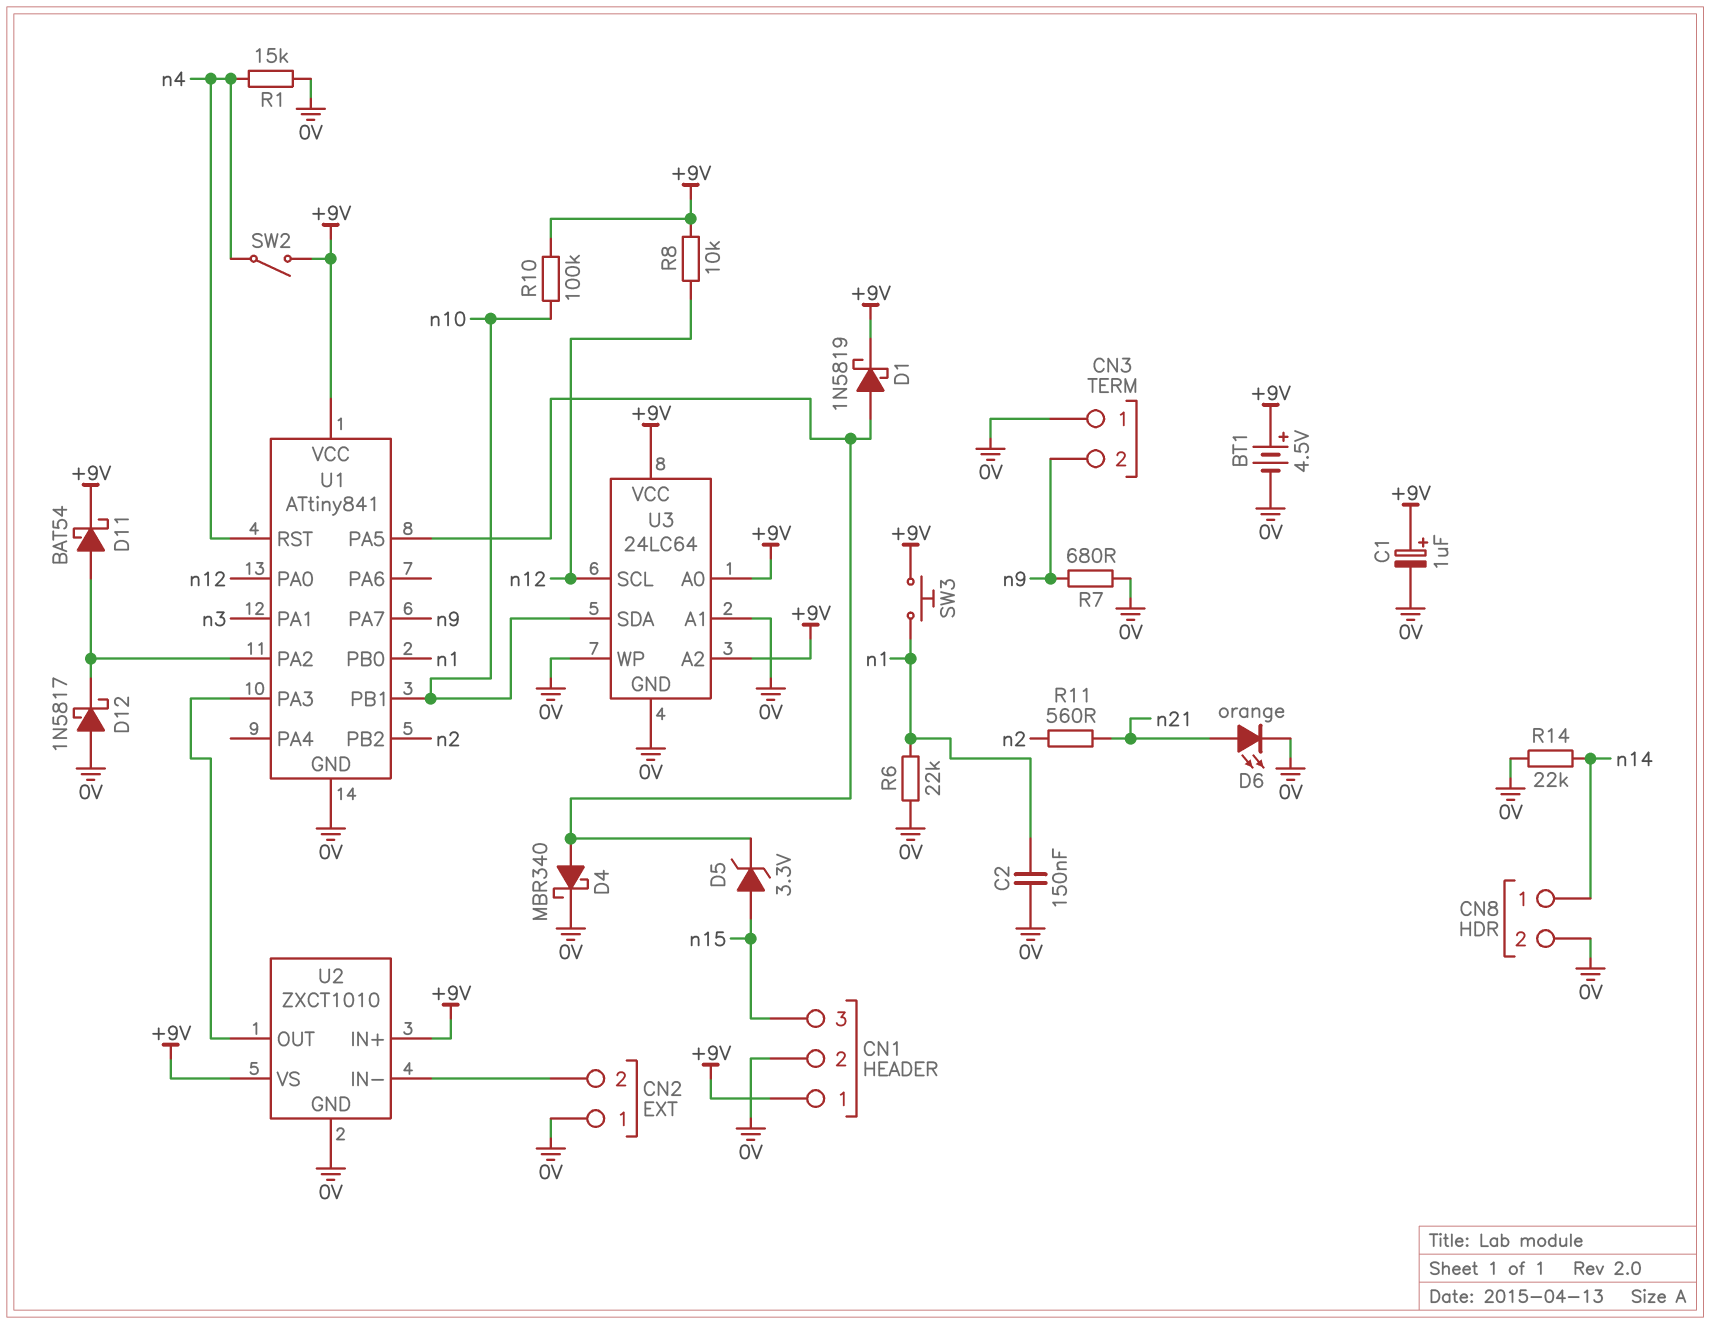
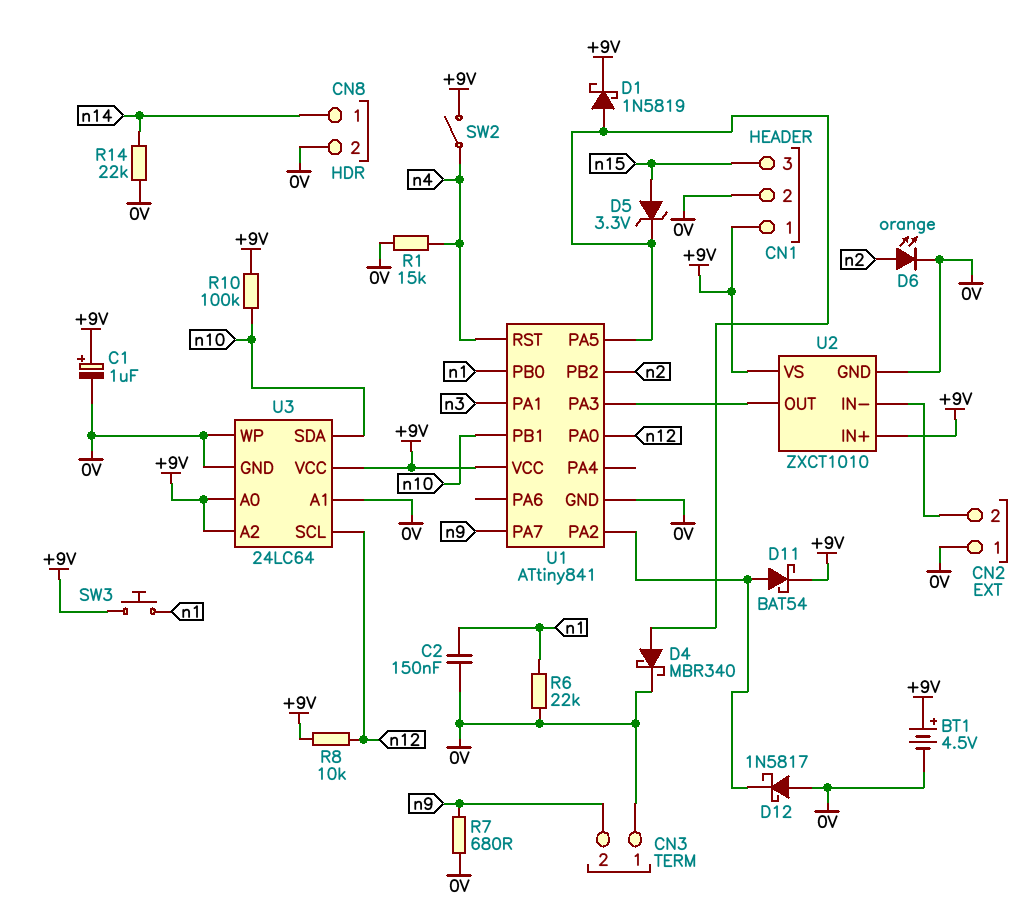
D6: LED orange (A n21, K 0V) -> LED orange (A n2, K 0V)
R11: 560 (n2, n21) -> none

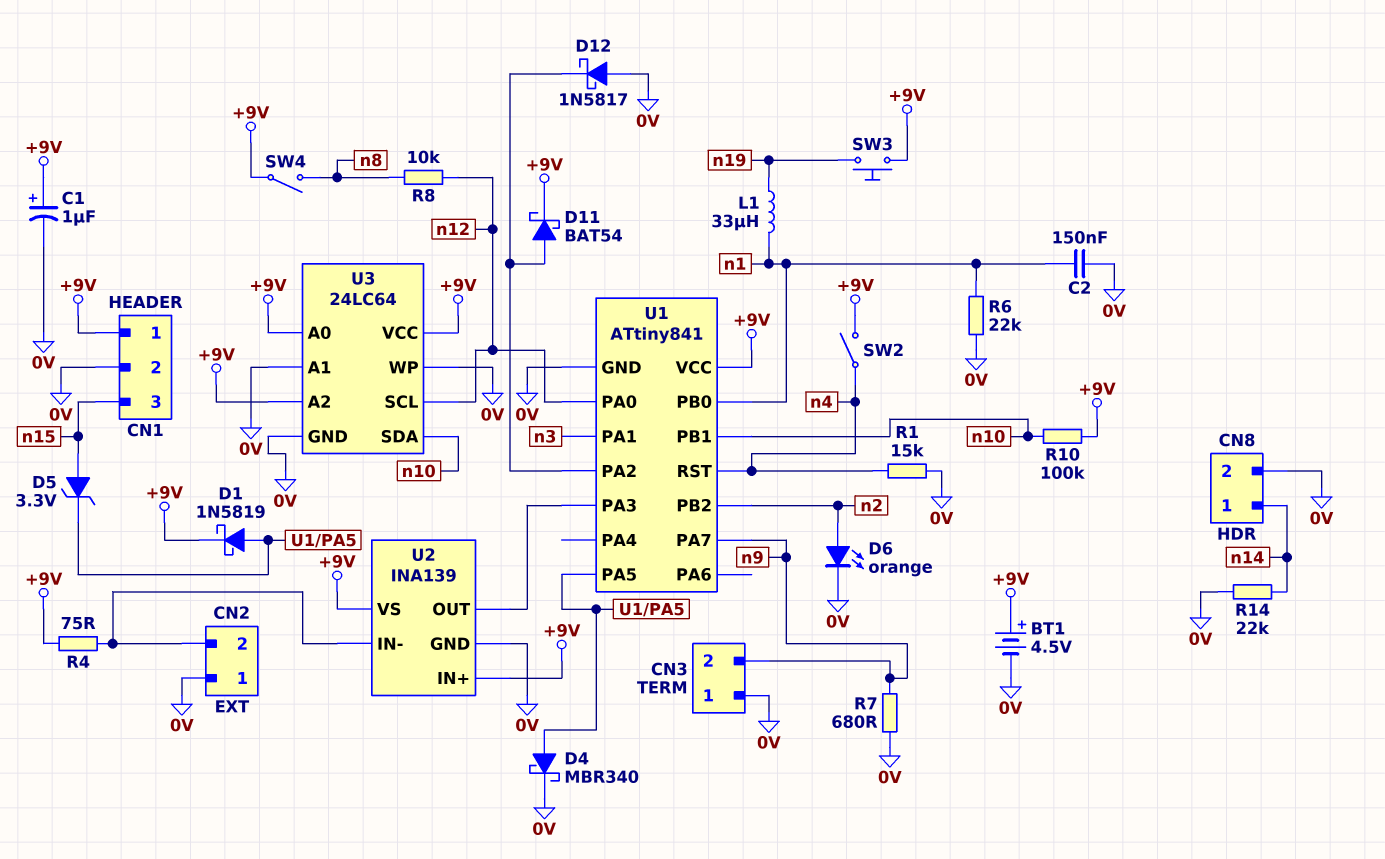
L1: none -> 33uH (n1, n19)
R4: none -> 75 (+9V, CN2/2)
R8: 10k (+9V, n12) -> 10k (n8, n12)
SW3: button (+9V, n1) -> button (+9V, n19)
SW4: none -> switch (+9V, n8)
U2: ZXCT1010 -> INA139

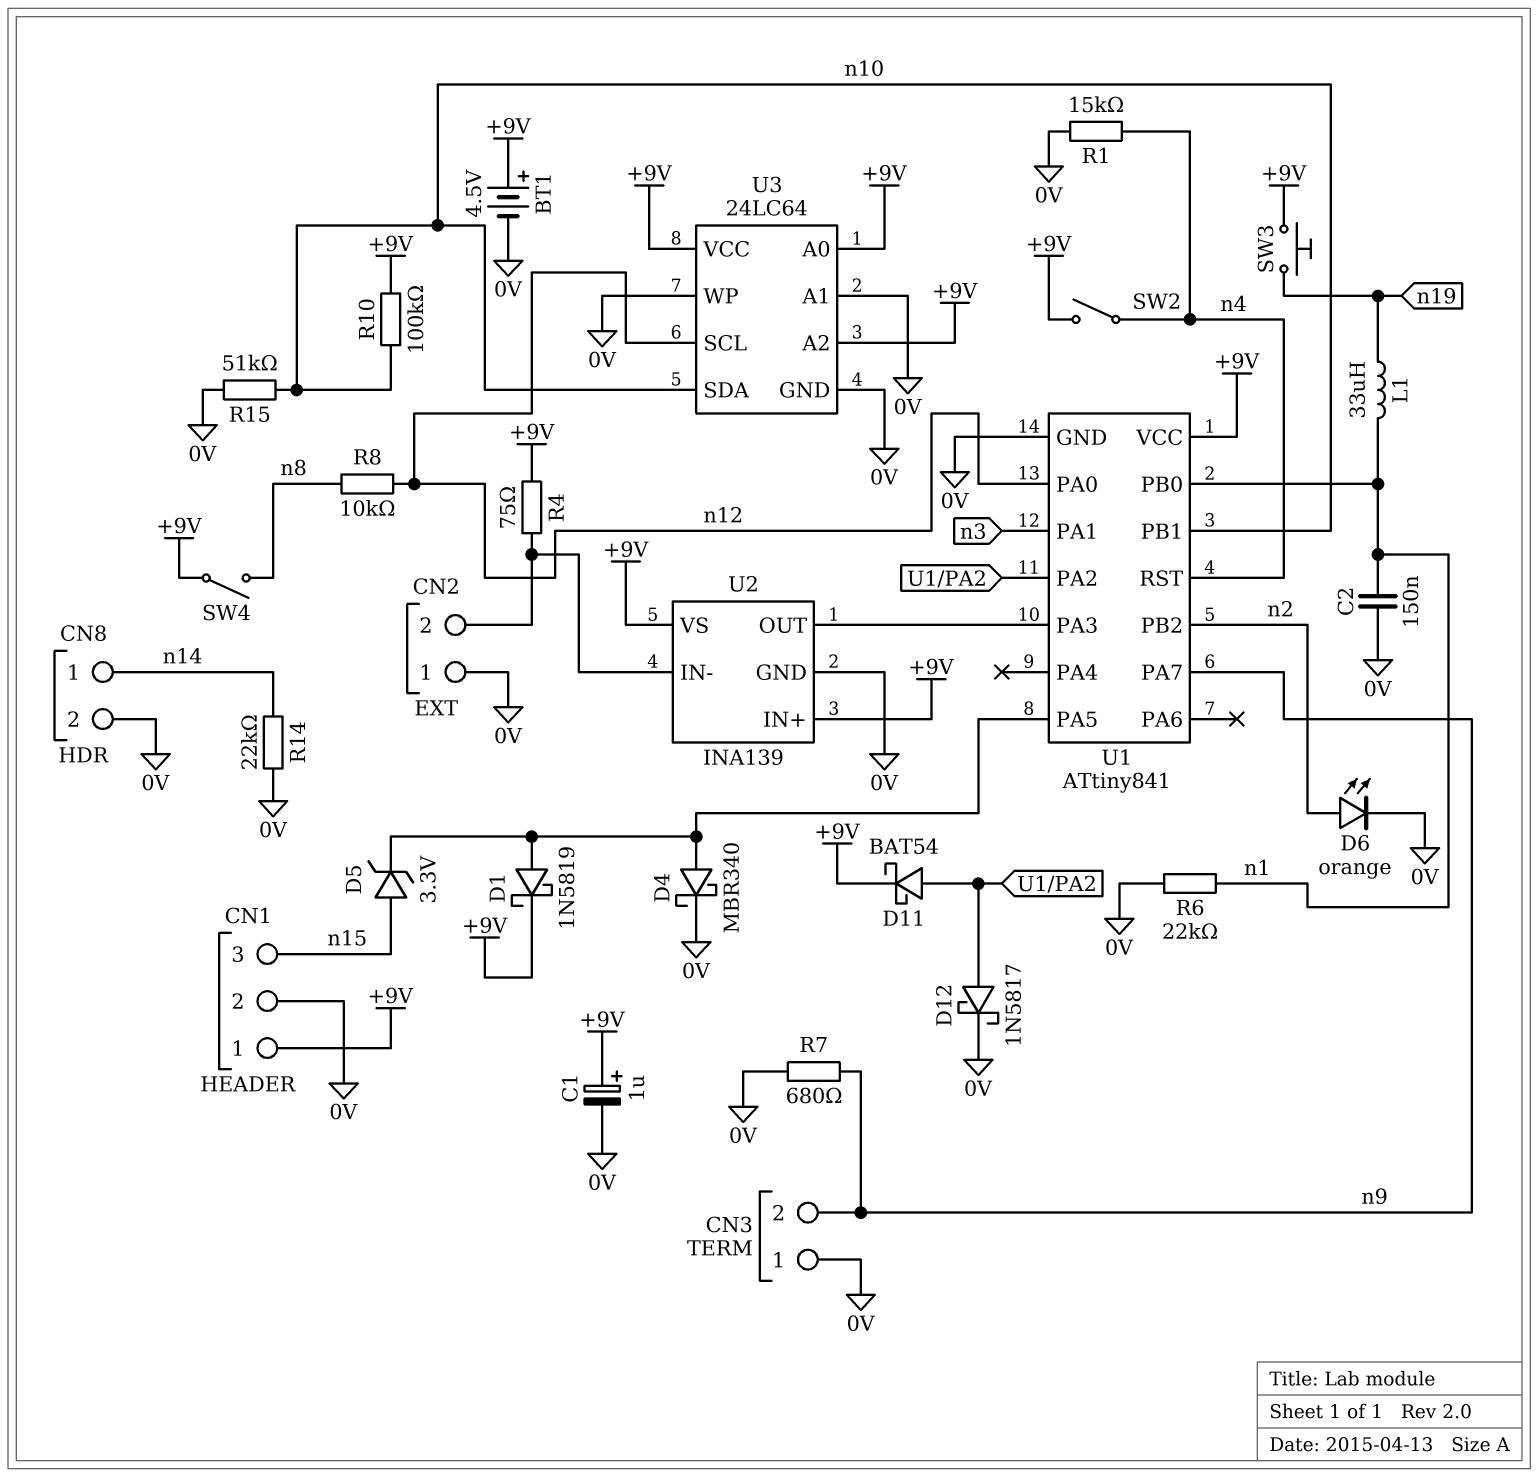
D12: schottky 1N5817 (A 0V, K U1/PA2) -> schottky 1N5817 (A U1/PA2, K 0V)
R15: none -> 51k (0V, n10)

